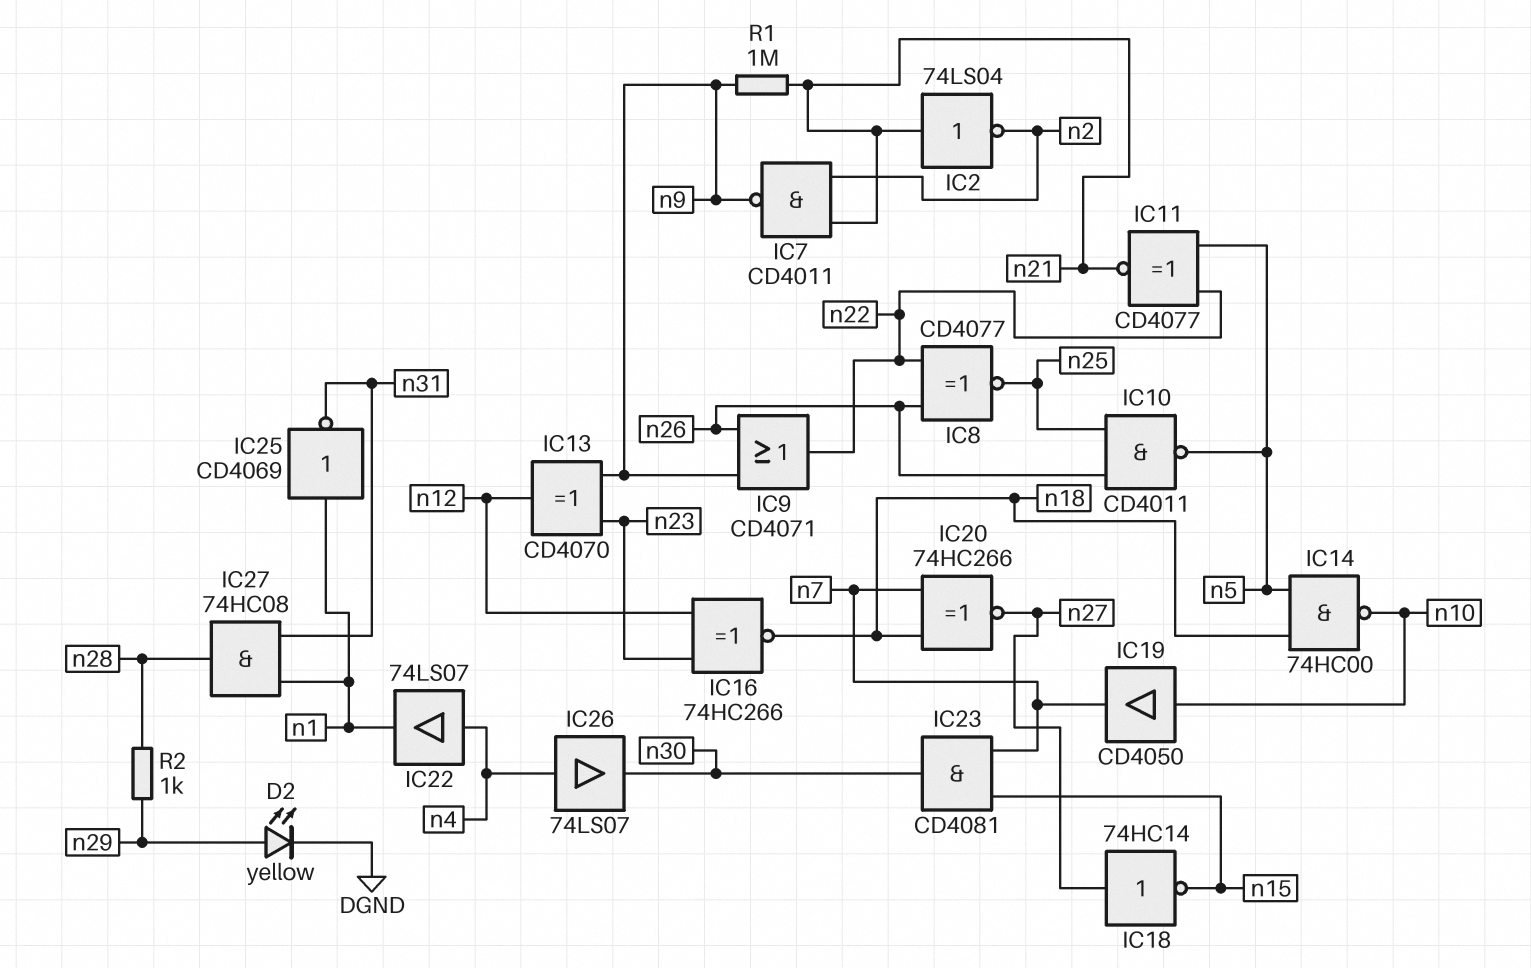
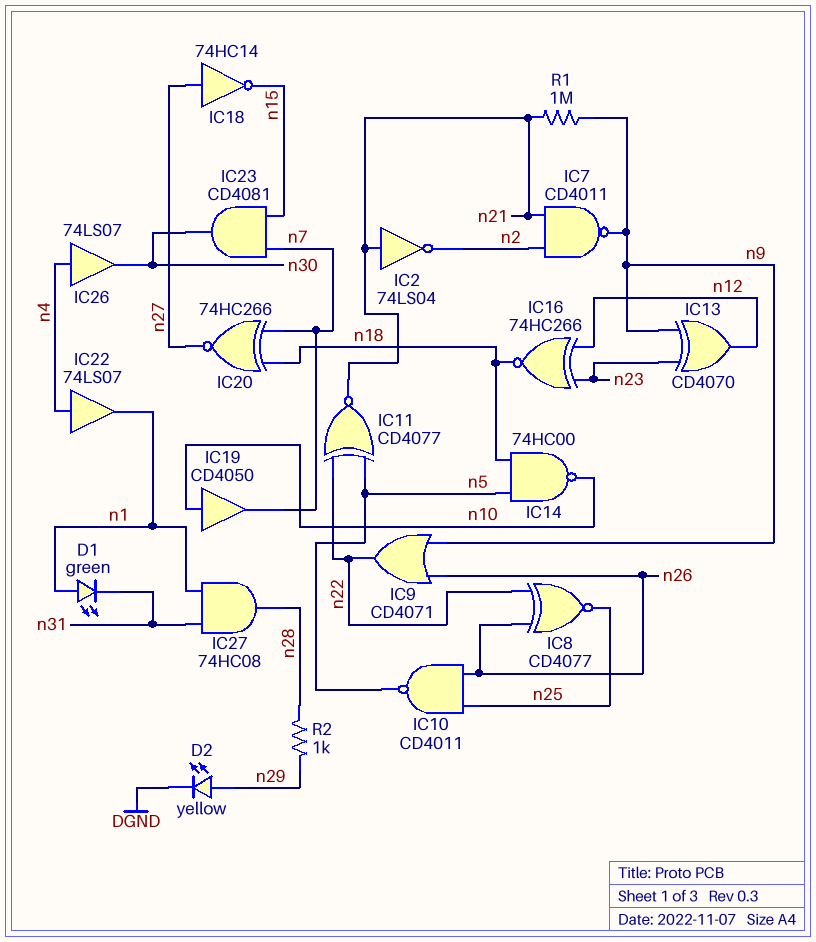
D1: none -> LED green (A n1, K n31)
IC25: NOT CD4069 (in n1, out n31) -> none

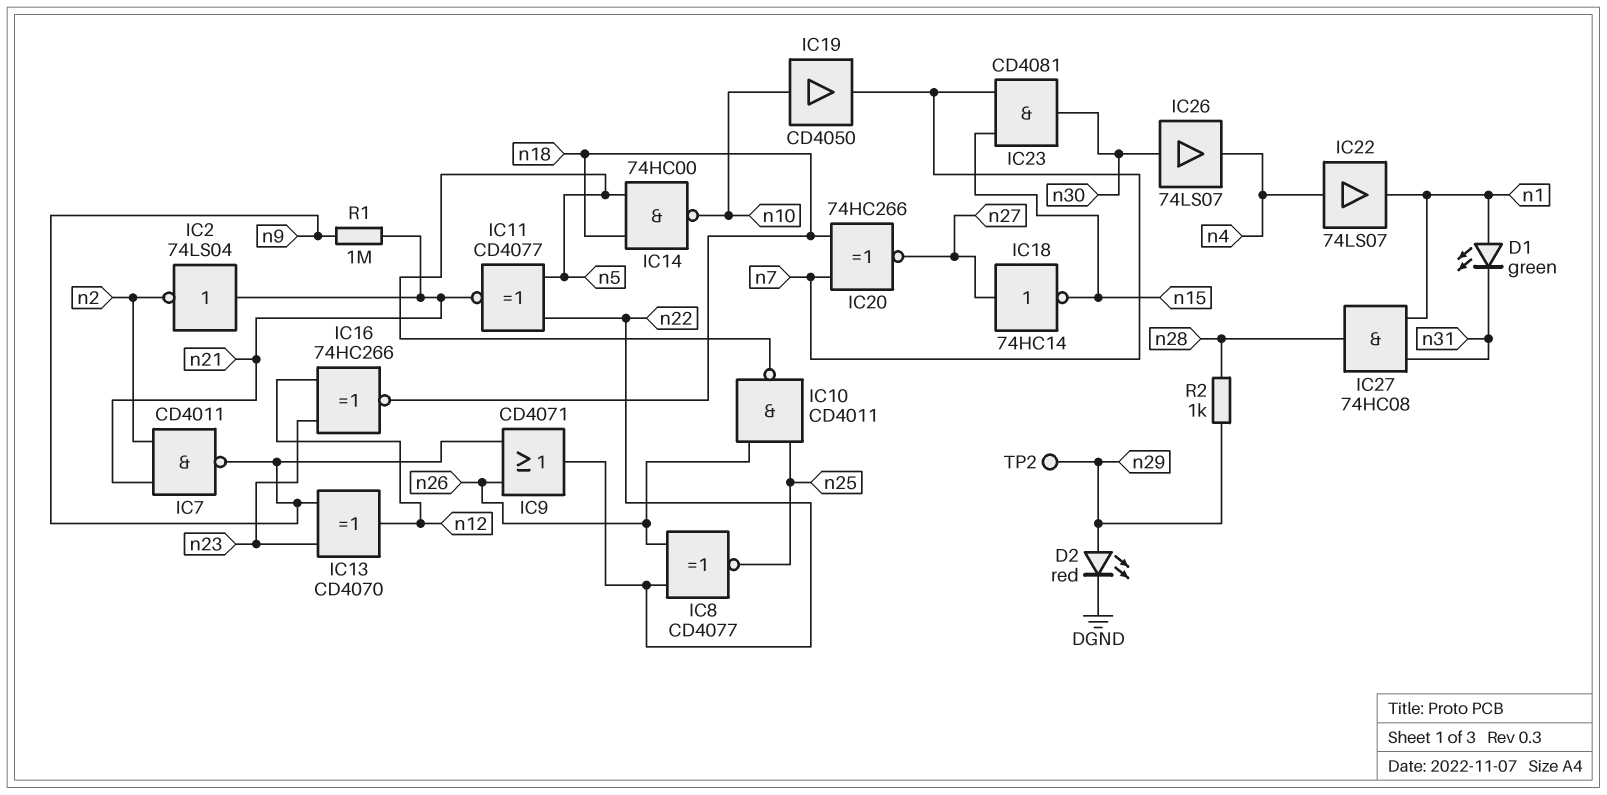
D2: LED yellow (A n29, K DGND) -> LED red (A n29, K DGND)
IC26: buffer 74LS07 (in n4, out n30) -> buffer 74LS07 (in n30, out n4)
TP2: none -> test point (n29)

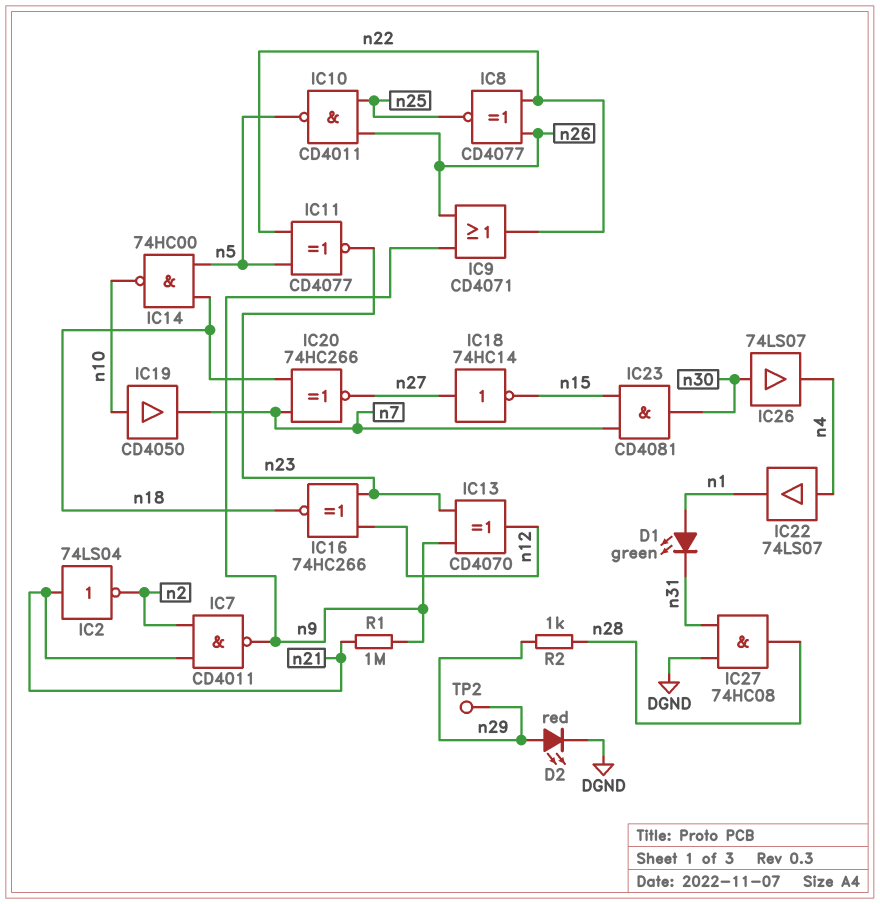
IC11: XNOR CD4077 (in n5, in n22, out n21) -> XNOR CD4077 (in n5, in n22, out n23)
IC27: AND 74HC08 (in n1, in n31, out n28) -> AND 74HC08 (in DGND, in n31, out n28)

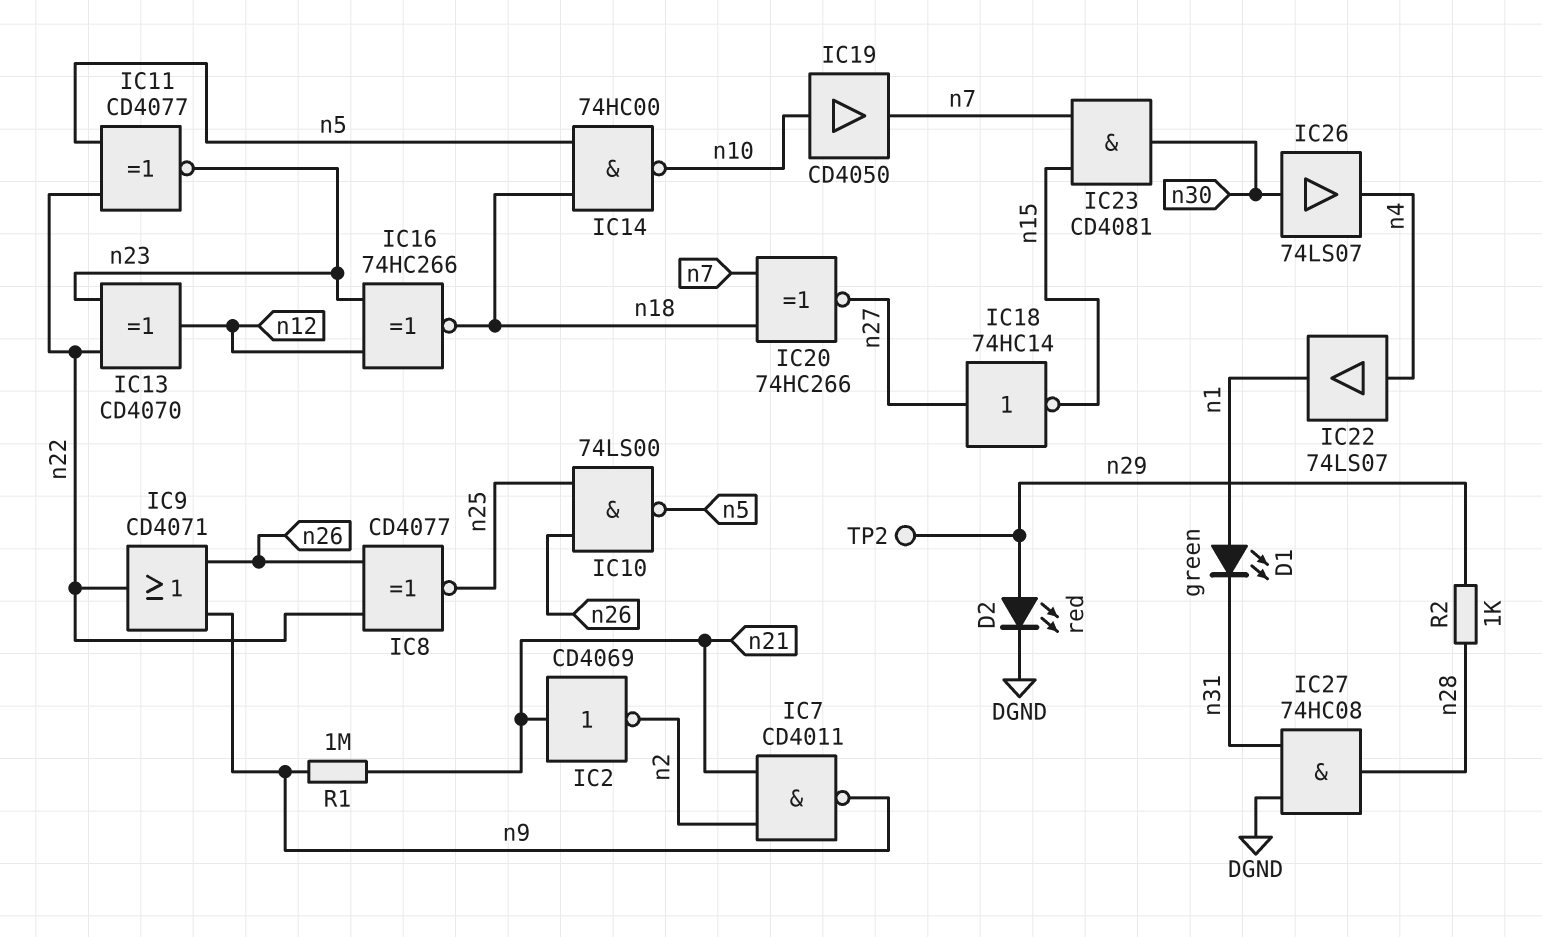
IC2: NOT 74LS04 (in n21, out n2) -> NOT CD4069 (in n21, out n2)
IC10: NAND CD4011 (in n25, in n26, out n5) -> NAND 74LS00 (in n25, in n26, out n5)
IC13: XOR CD4070 (in n9, in n23, out n12) -> XOR CD4070 (in n22, in n23, out n12)

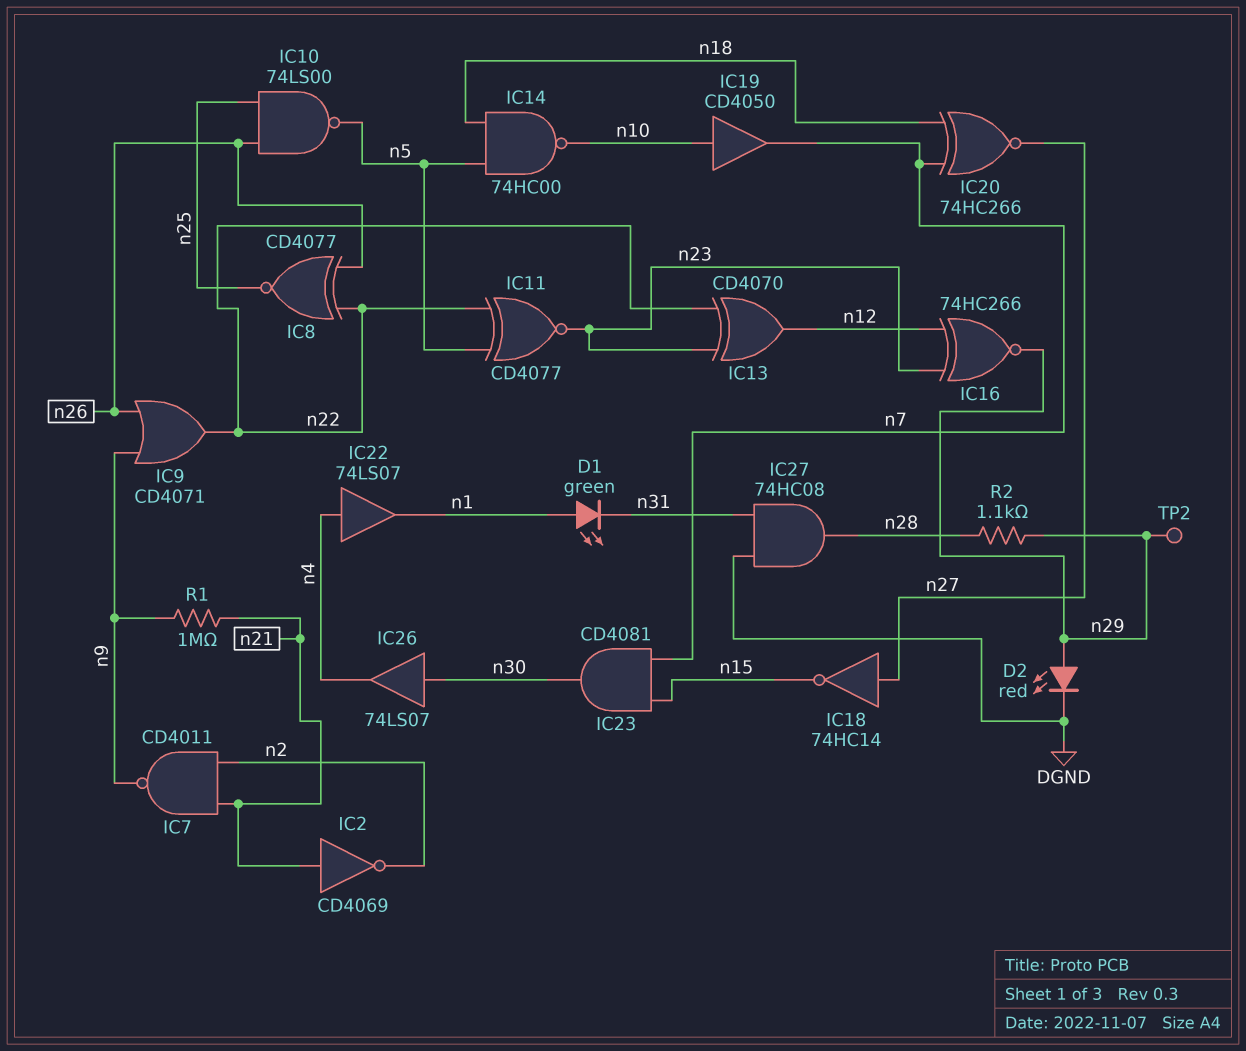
IC16: XNOR 74HC266 (in n12, in n23, out n18) -> XNOR 74HC266 (in n12, in n23, out n29)
R2: 1k (n28, n29) -> 1.1k (n28, n29)

